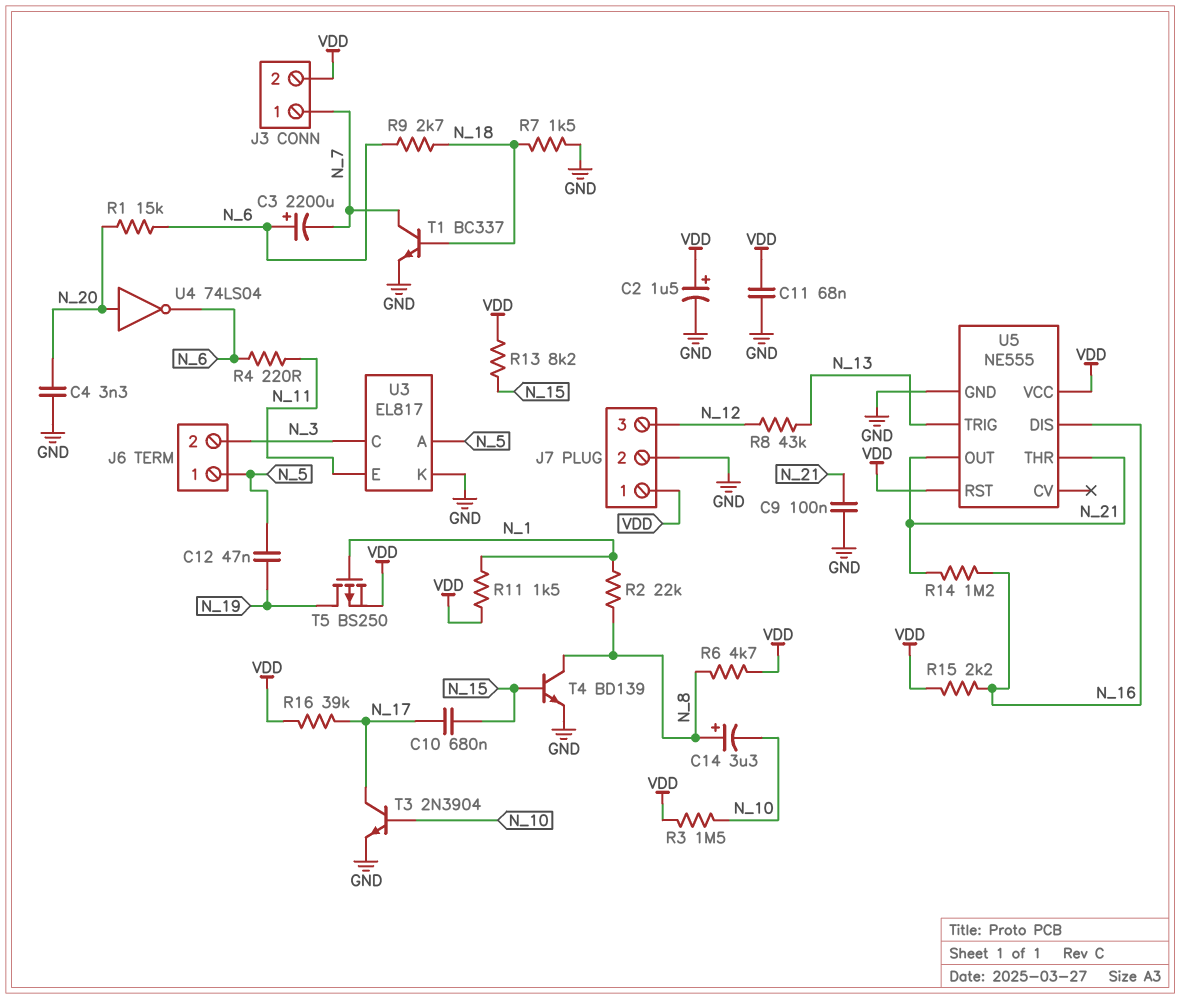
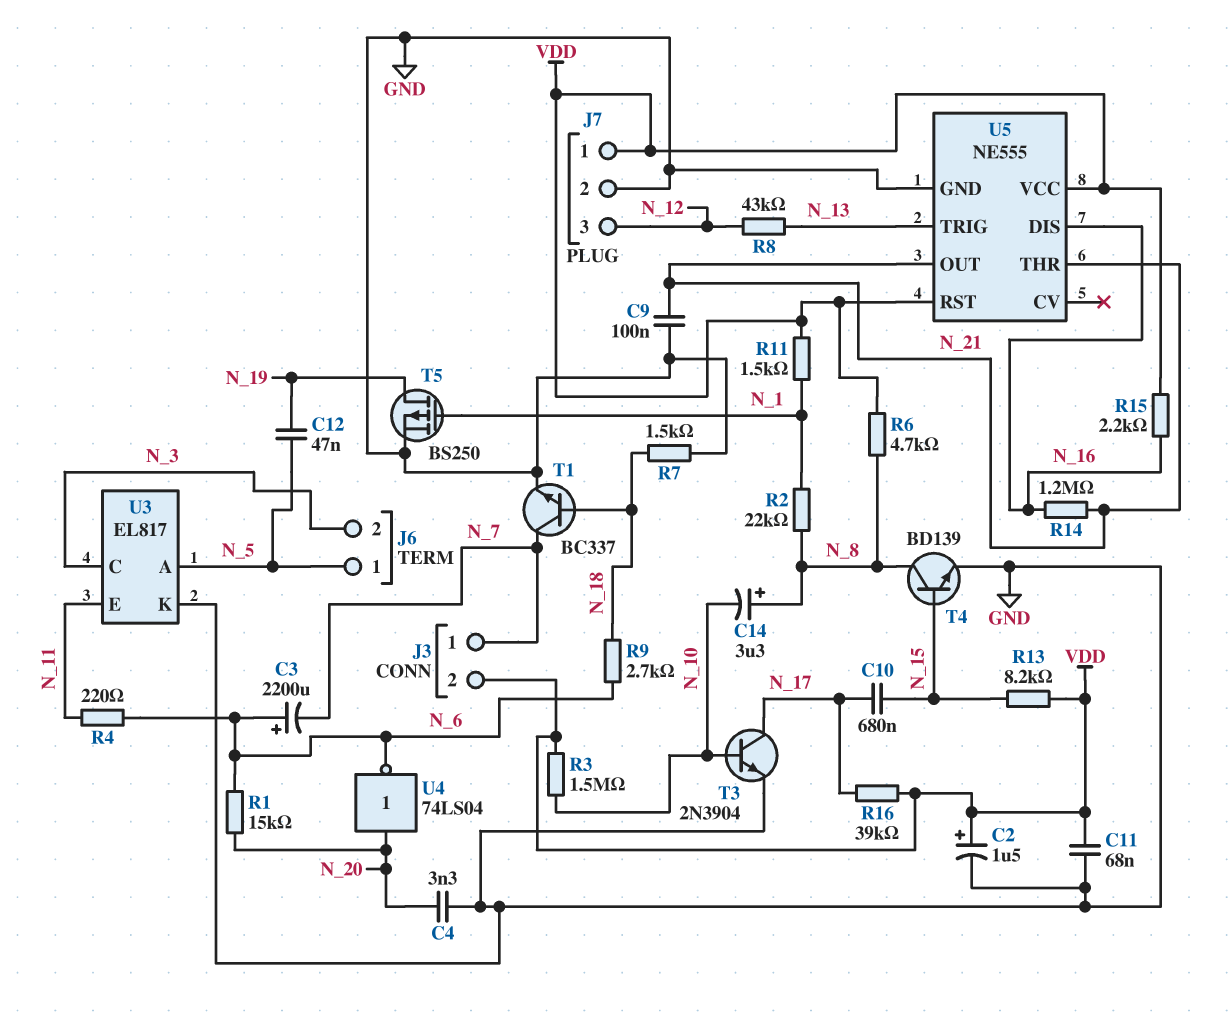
T5: PMOS BS250 (G N_1, D N_19, S VDD) -> PMOS BS250 (G N_1, D N_19, S GND)

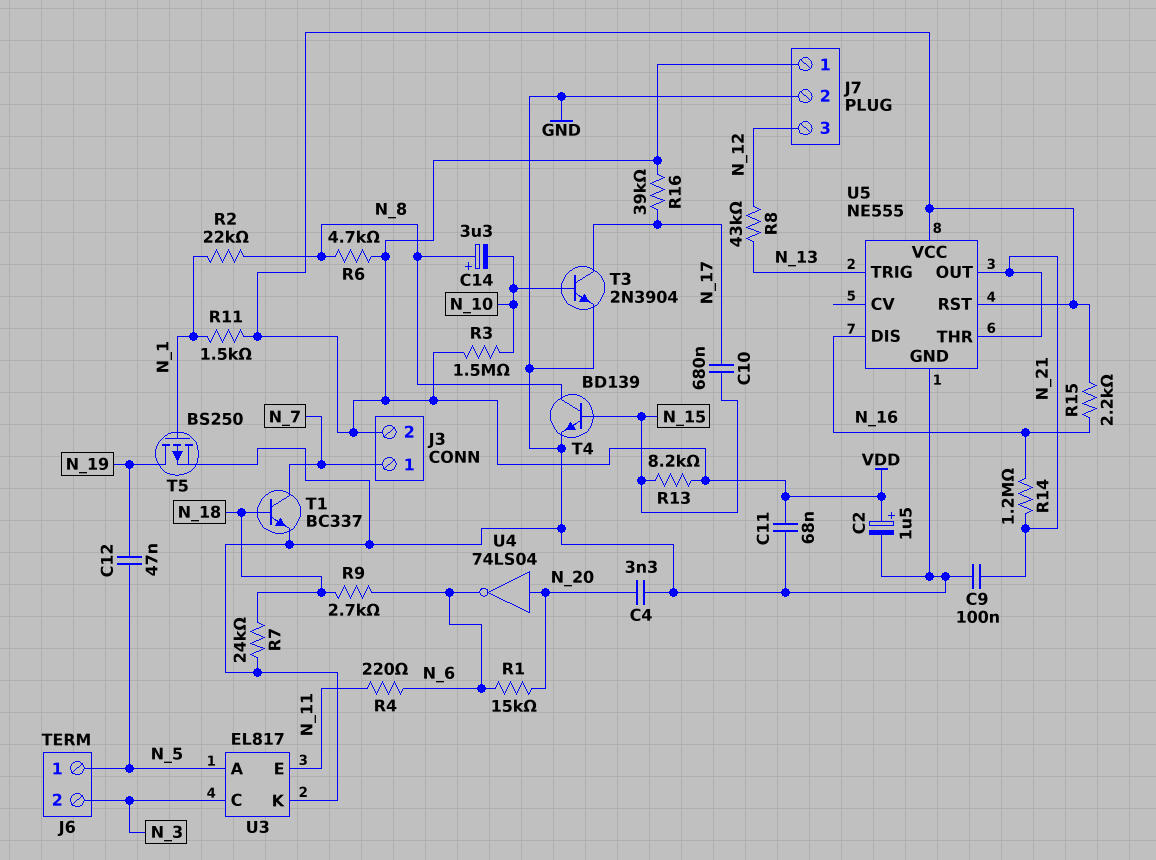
C3: 2200uF (plus N_6, minus N_7) -> none
R7: 1.5k (GND, N_18) -> 24k (GND, N_18)

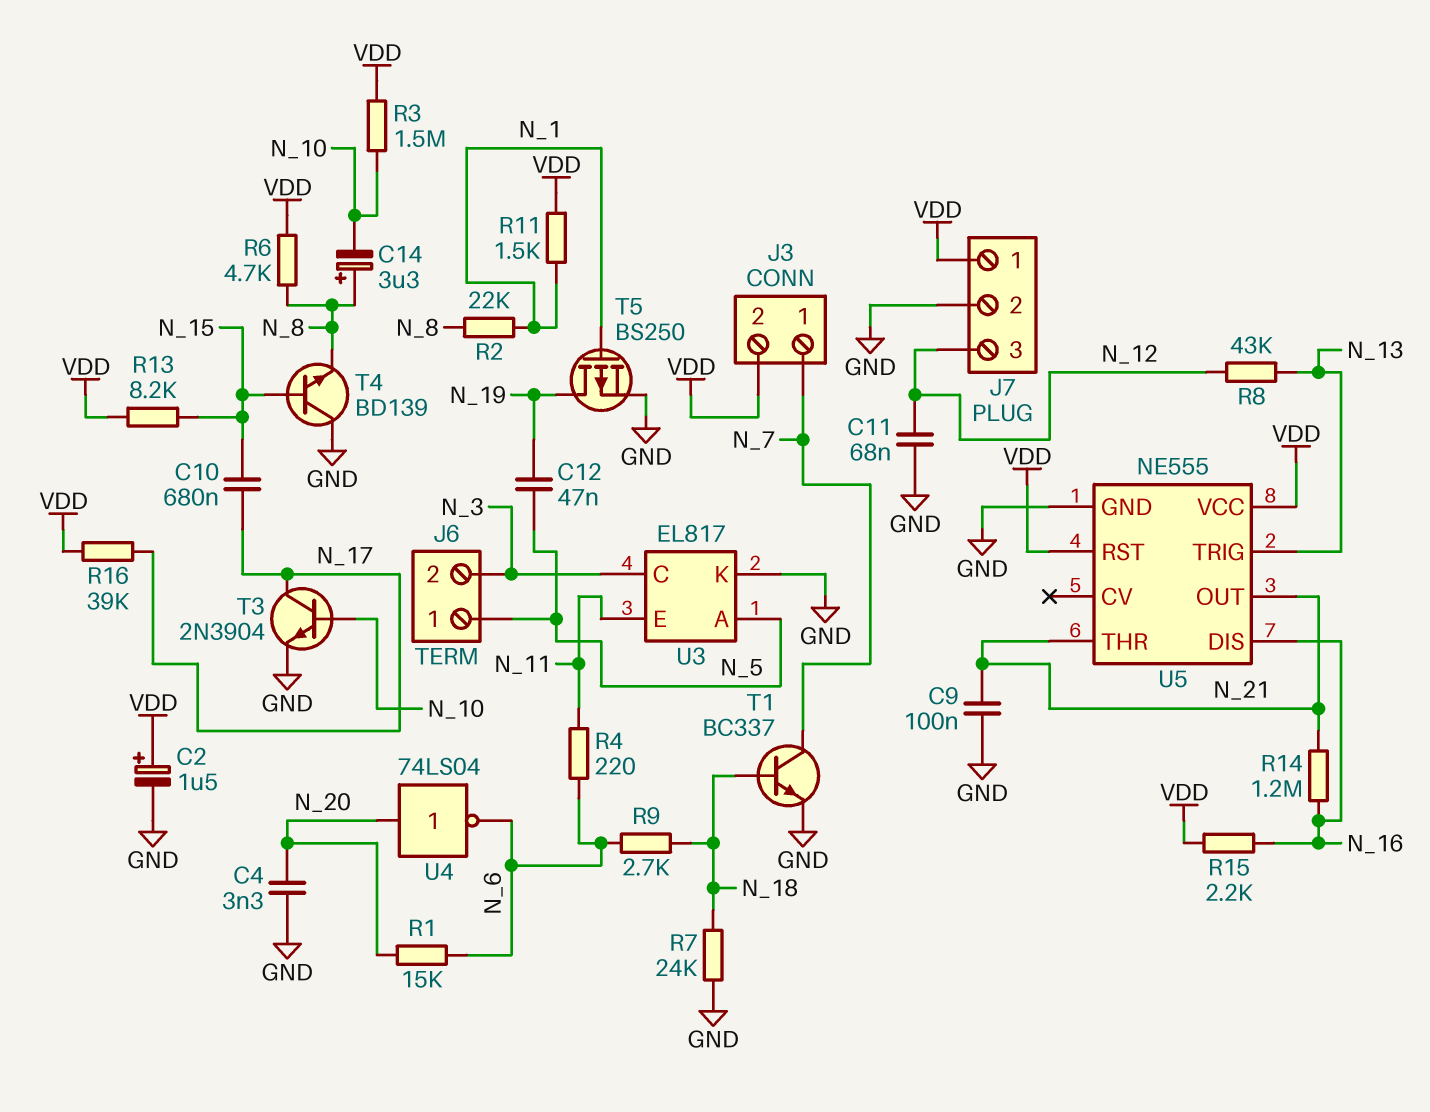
C11: 68nF (GND, VDD) -> 68nF (GND, N_12)
T4: NPN BD139 (B N_15, C N_8, E GND) -> NPN BD139 (B N_15, C GND, E N_8)

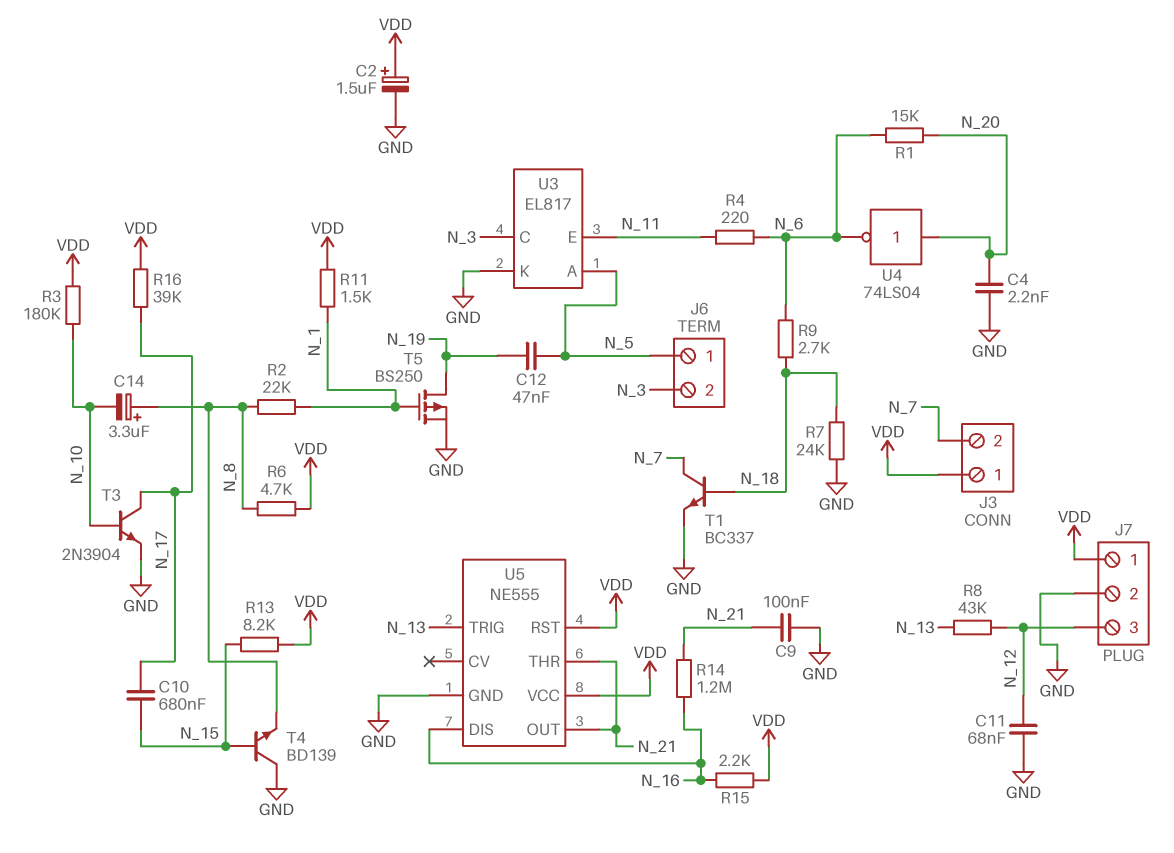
C4: 3.3nF (GND, N_20) -> 2.2nF (GND, N_20)
J3 pin 1: N_7 -> VDD
J3 pin 2: VDD -> N_7
R3: 1.5M (N_10, VDD) -> 180k (N_10, VDD)

